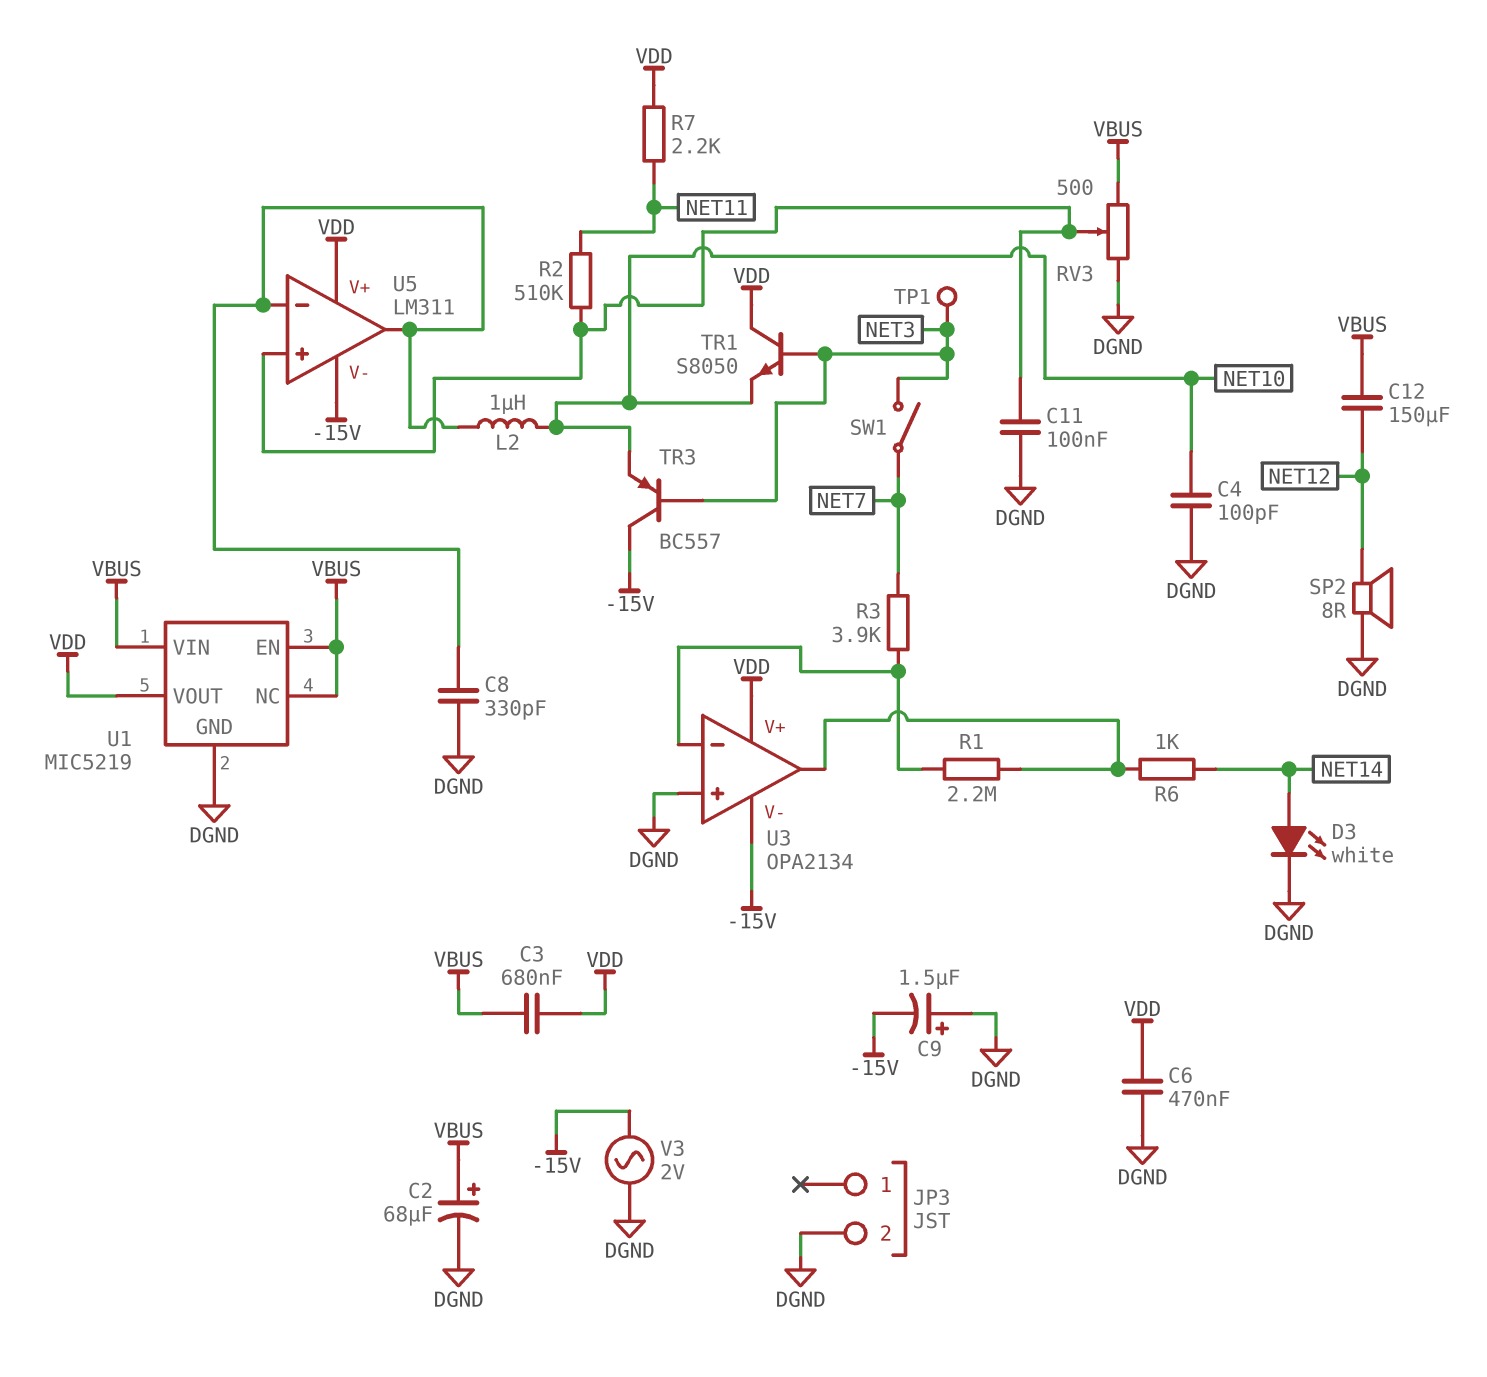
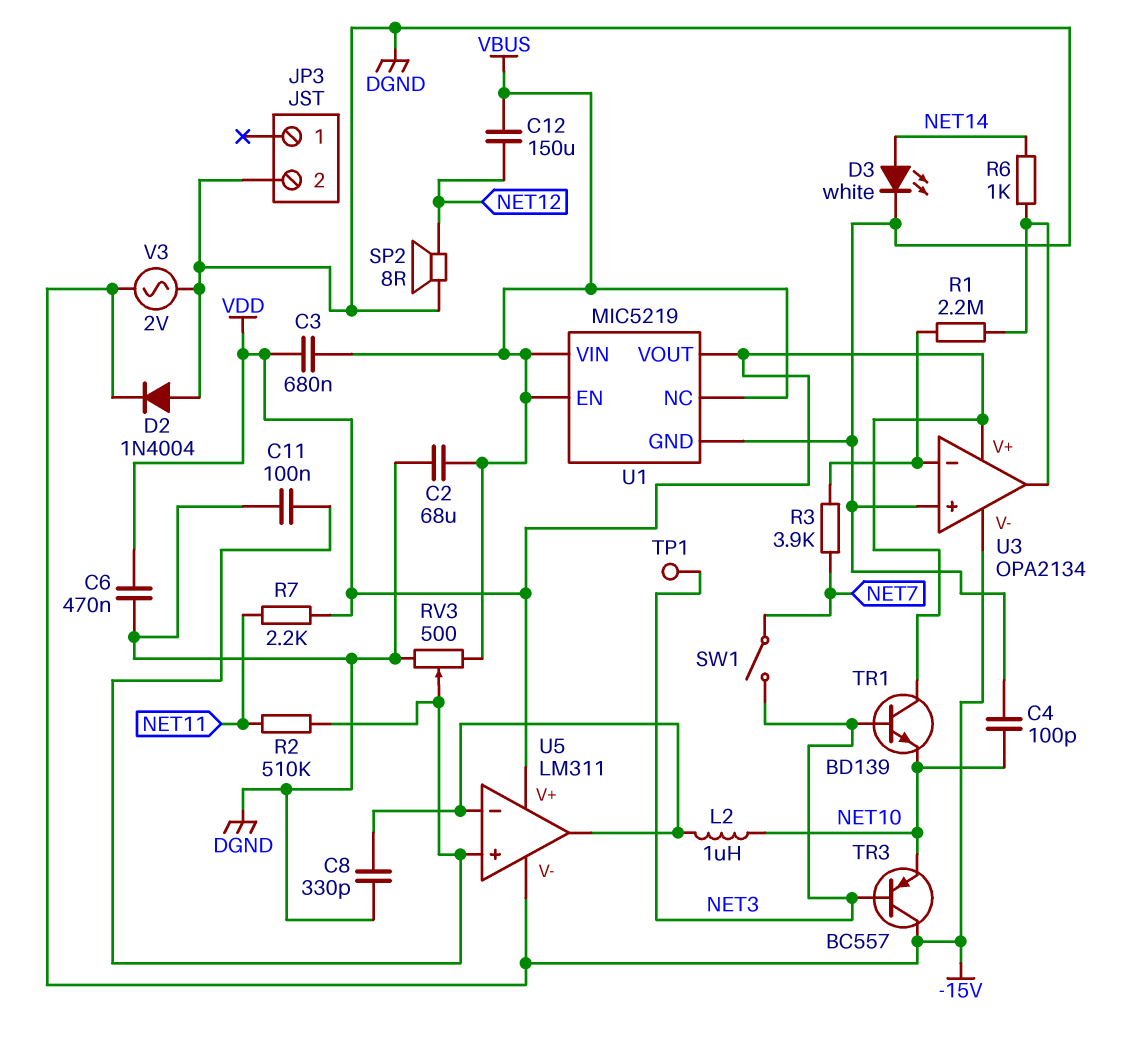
C2: 68uF (plus VBUS, minus DGND) -> 68uF (DGND, VBUS)
C9: 1.5uF (plus DGND, minus -15V) -> none
D2: none -> diode 1N4004 (A DGND, K -15V)
TR1: NPN S8050 (B NET3, C VDD, E NET10) -> NPN BD139 (B NET3, C VDD, E NET10)

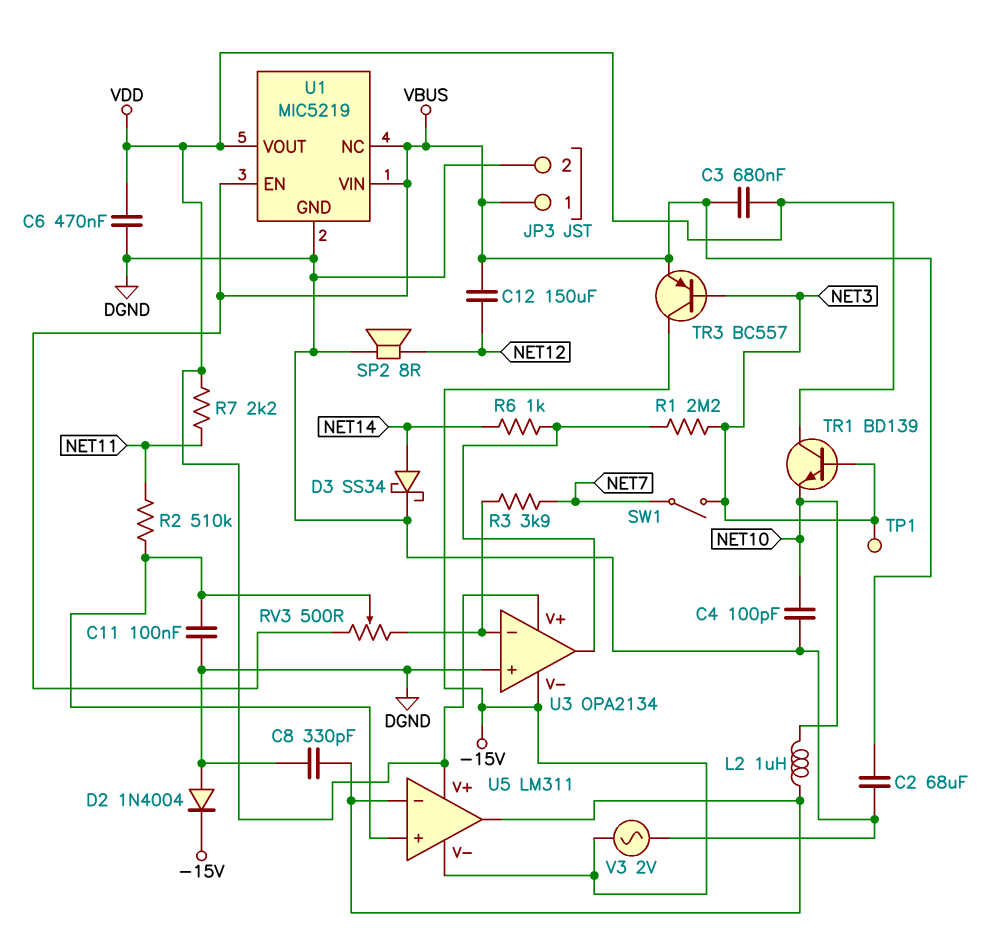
D3: LED white (A NET14, K DGND) -> schottky SS34 (A NET14, K DGND)
JP3 pin 1: none -> VBUS
R1: 2.2M (U3/in-, U3/out) -> 2.2M (NET3, U3/out)
RV3: 500 (DGND, VBUS, wiper U5/in+) -> 500 (U3/in-, VBUS, wiper U5/in+)
TR3: PNP BC557 (B NET3, C -15V, E NET10) -> PNP BC557 (B NET3, C -15V, E VBUS)

